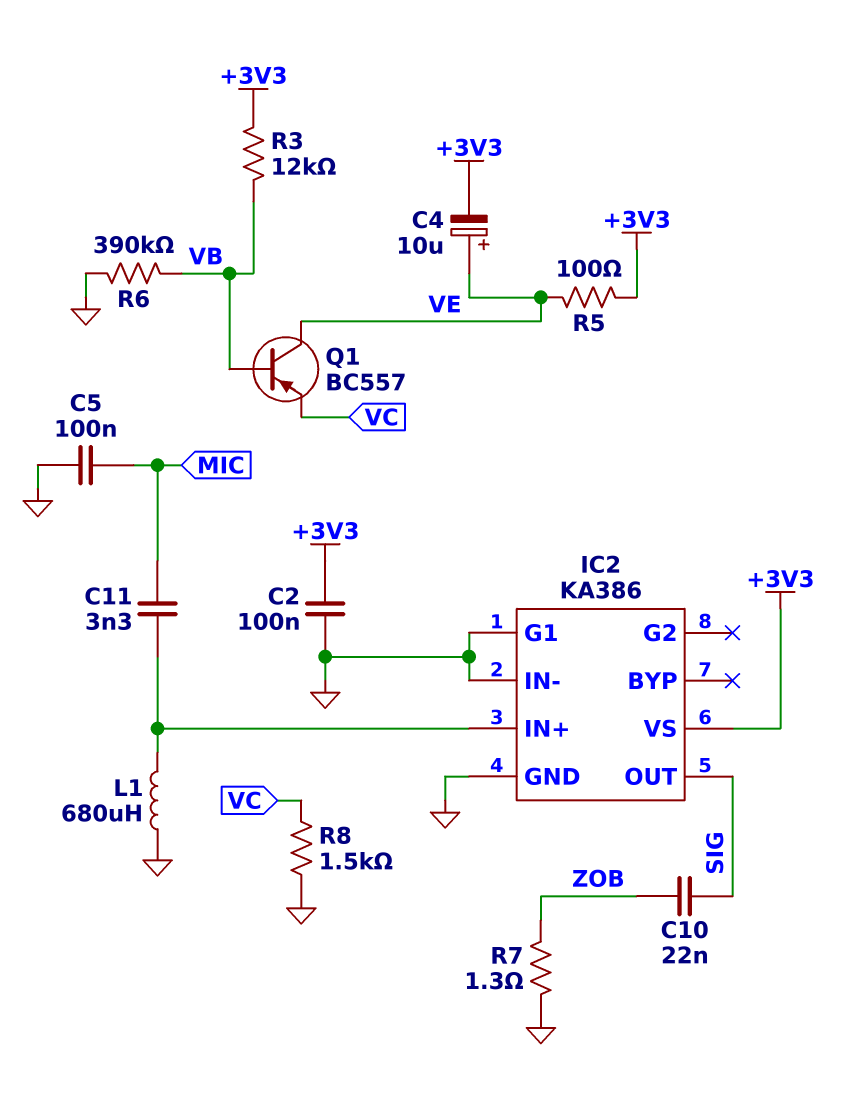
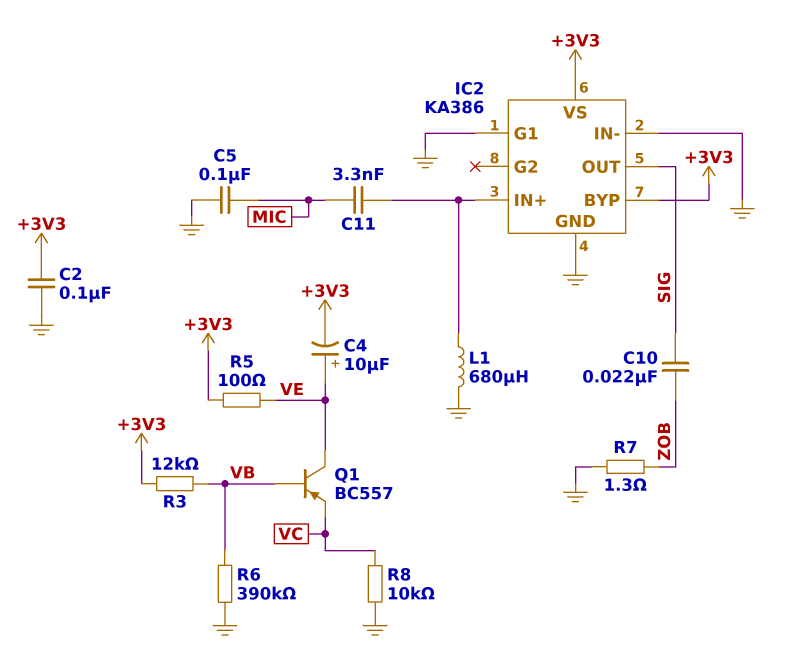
IC2 pin BYP: none -> +3V3
R8: 1.5k (GND, VC) -> 10k (GND, VC)

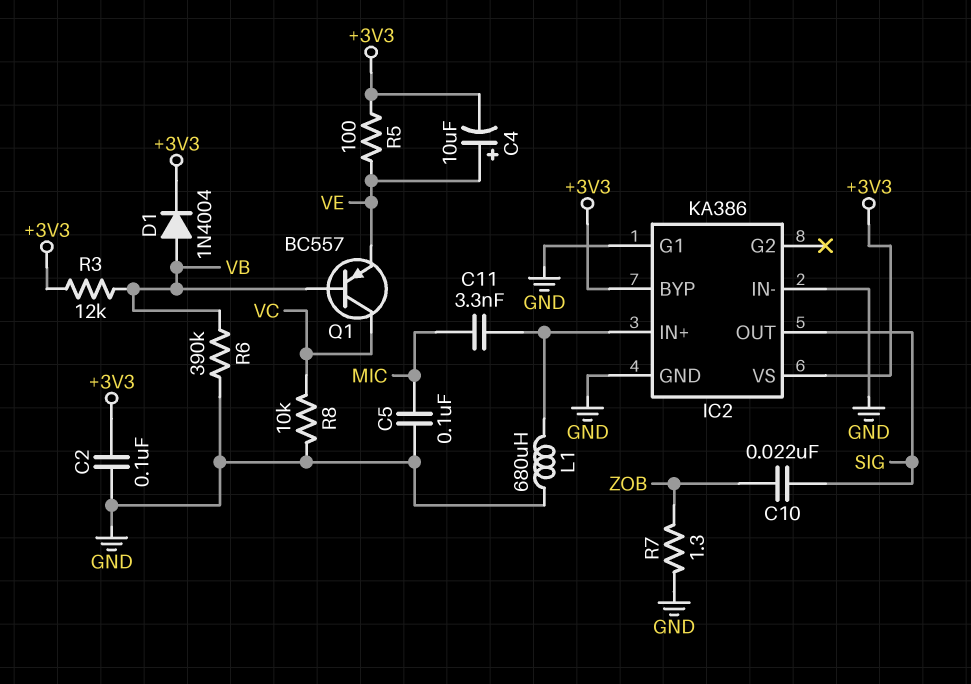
D1: none -> diode 1N4004 (A VB, K +3V3)
Q1: PNP BC557 (B VB, C VE, E VC) -> PNP BC557 (B VB, C VC, E VE)

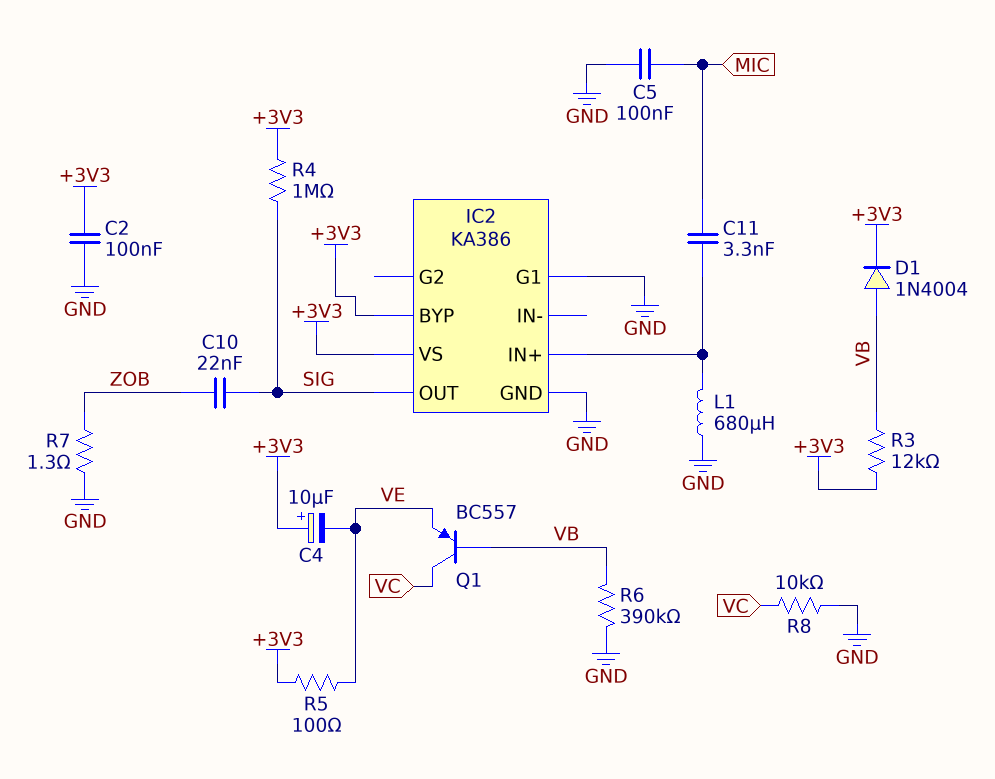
C4: 10uF (plus VE, minus +3V3) -> 10uF (plus +3V3, minus VE)
IC2 pin IN-: GND -> none
R4: none -> 1M (+3V3, SIG)

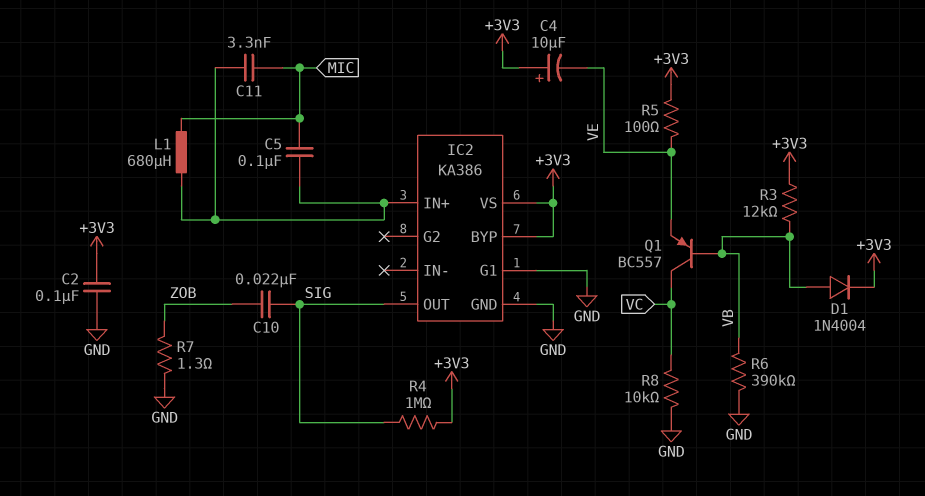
C5: 100nF (GND, MIC) -> 100nF (IC2/IN+, MIC)
L1: 680uH (GND, IC2/IN+) -> 680uH (IC2/IN+, MIC)

